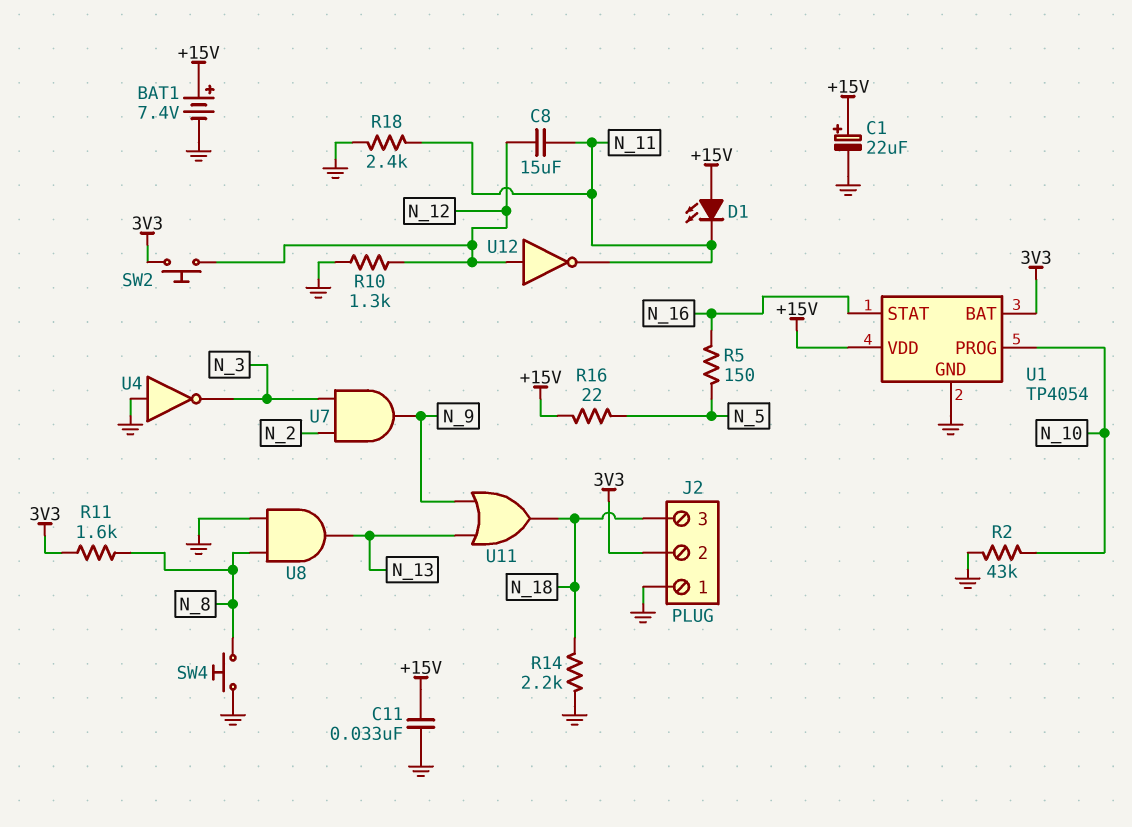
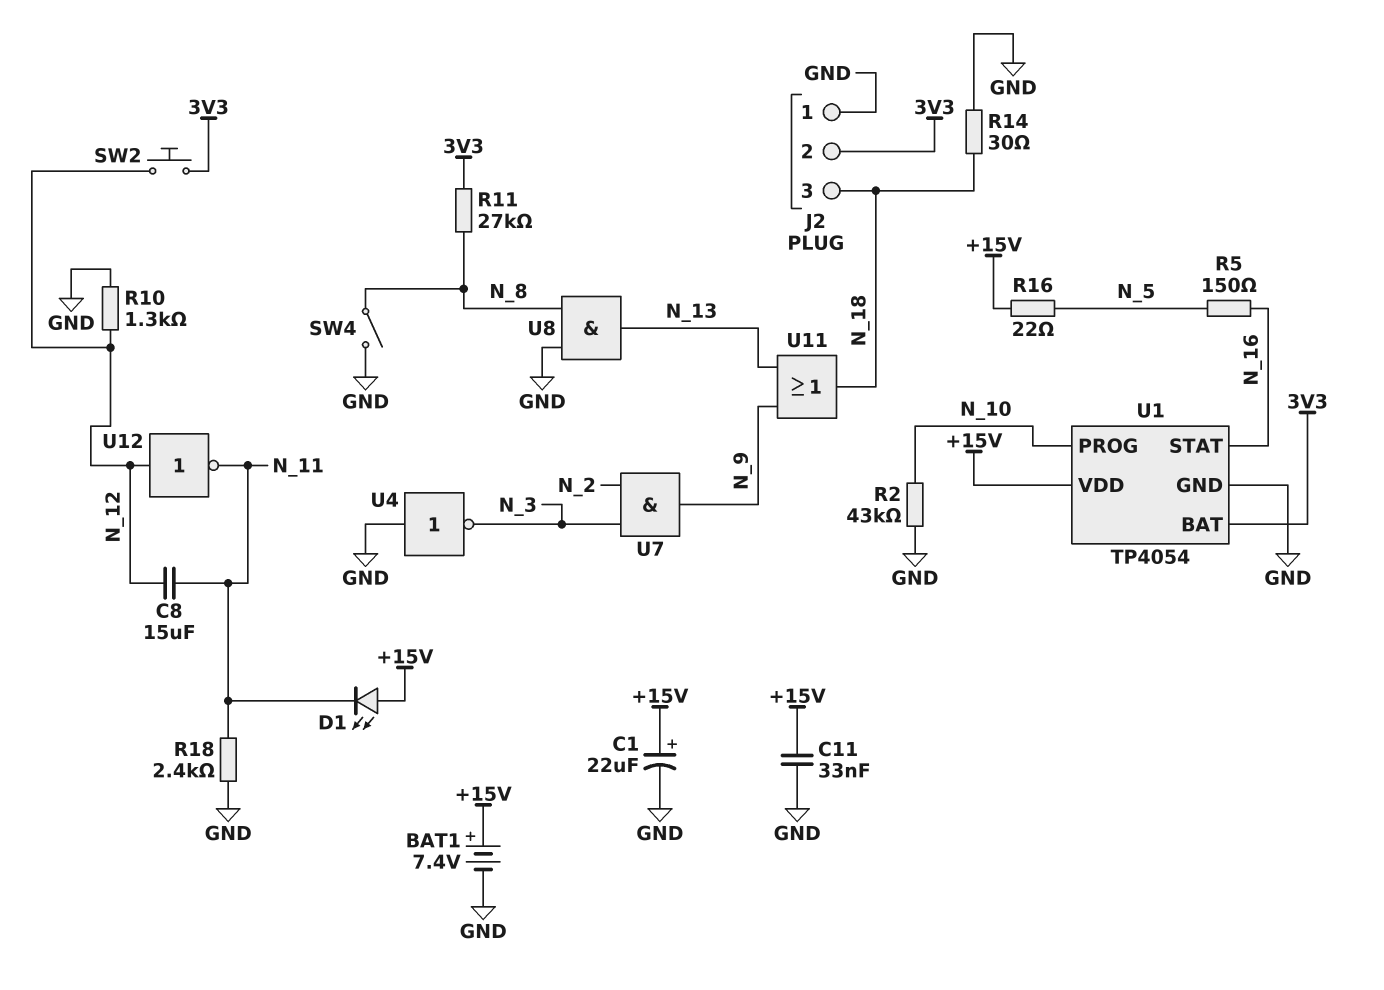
R11: 1.6k (3V3, N_8) -> 27k (3V3, N_8)
R14: 2.2k (GND, N_18) -> 30 (GND, N_18)
SW4: button (GND, N_8) -> switch (GND, N_8)

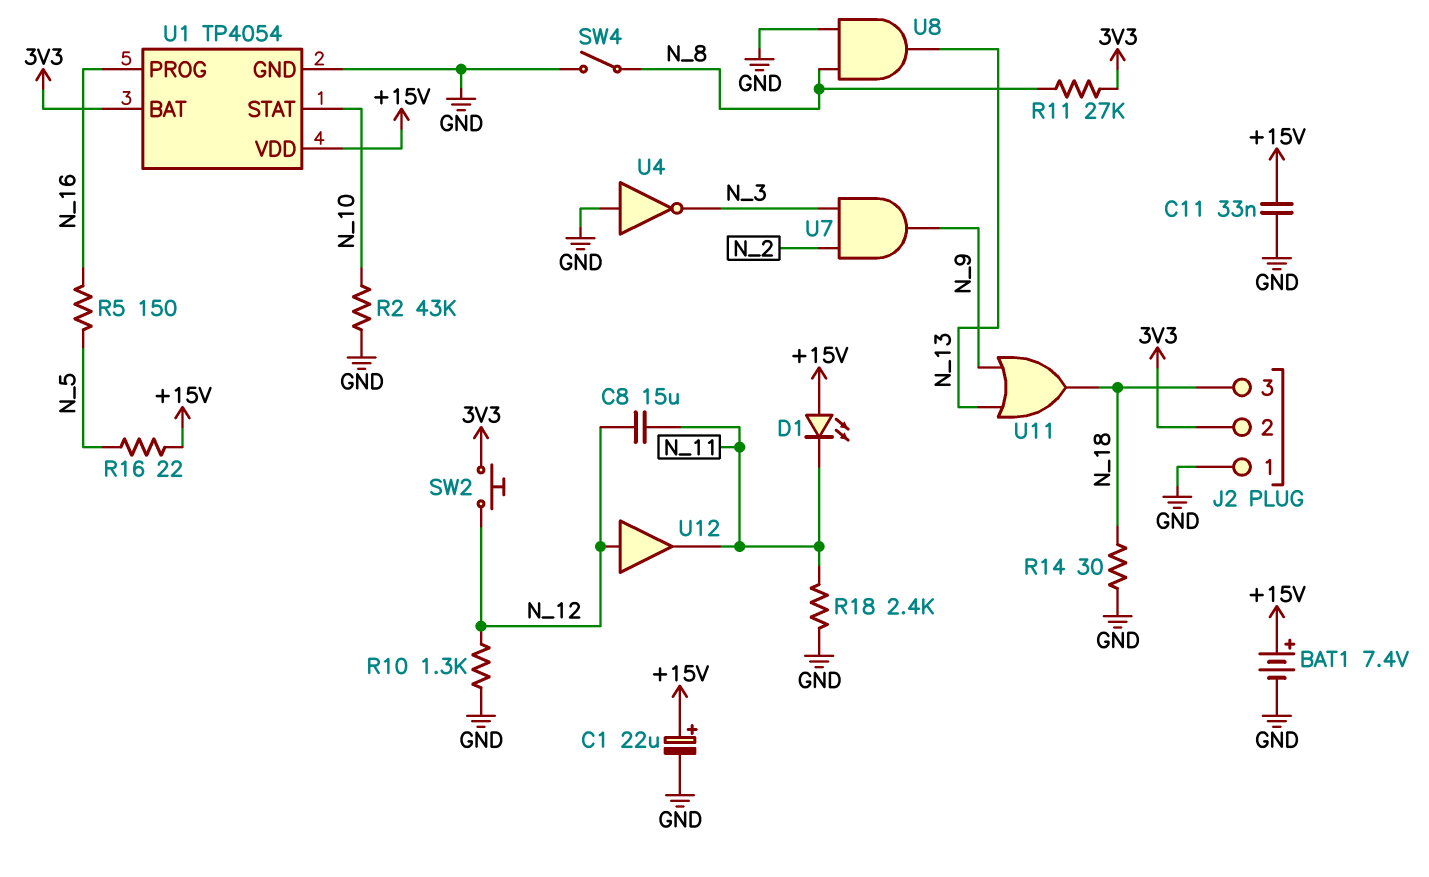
U1 pin PROG: N_10 -> N_16
U1 pin STAT: N_16 -> N_10
U12: NOT (in N_12, out N_11) -> buffer (in N_12, out N_11)

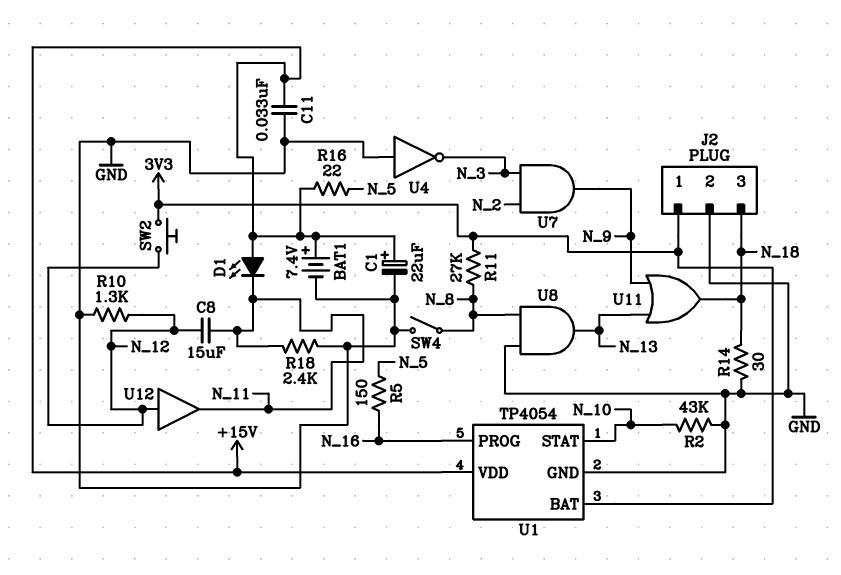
J2 pin 1: GND -> 3V3
J2 pin 2: 3V3 -> GND

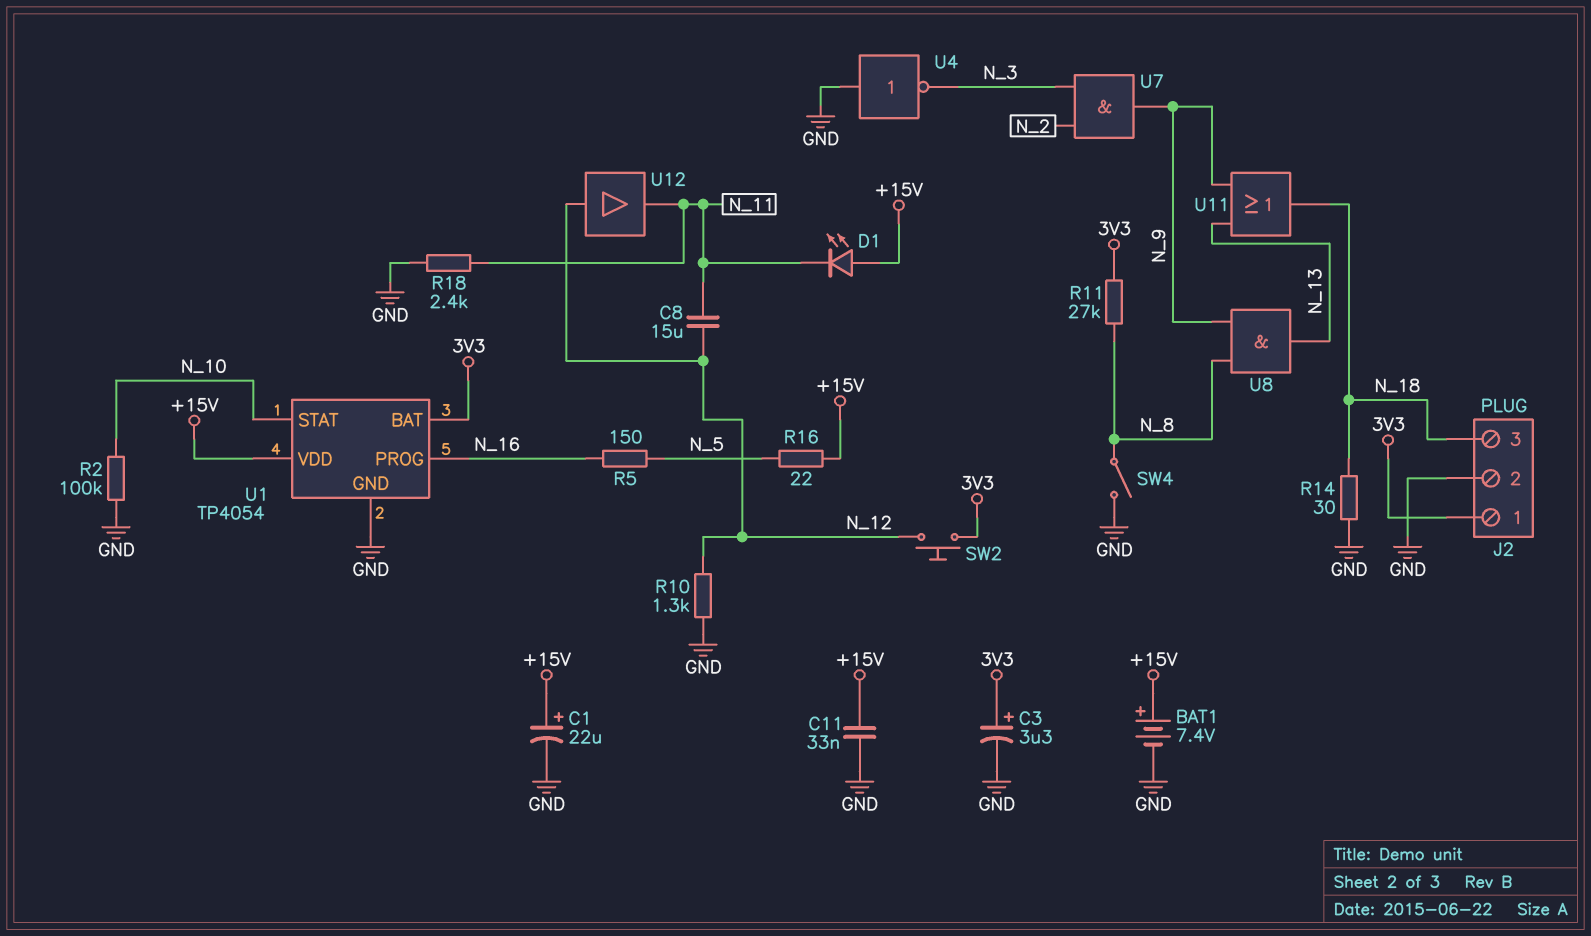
C3: none -> 3.3uF (plus 3V3, minus GND)
R2: 43k (GND, N_10) -> 100k (GND, N_10)
U8: AND (in GND, in N_8, out N_13) -> AND (in N_8, in N_9, out N_13)

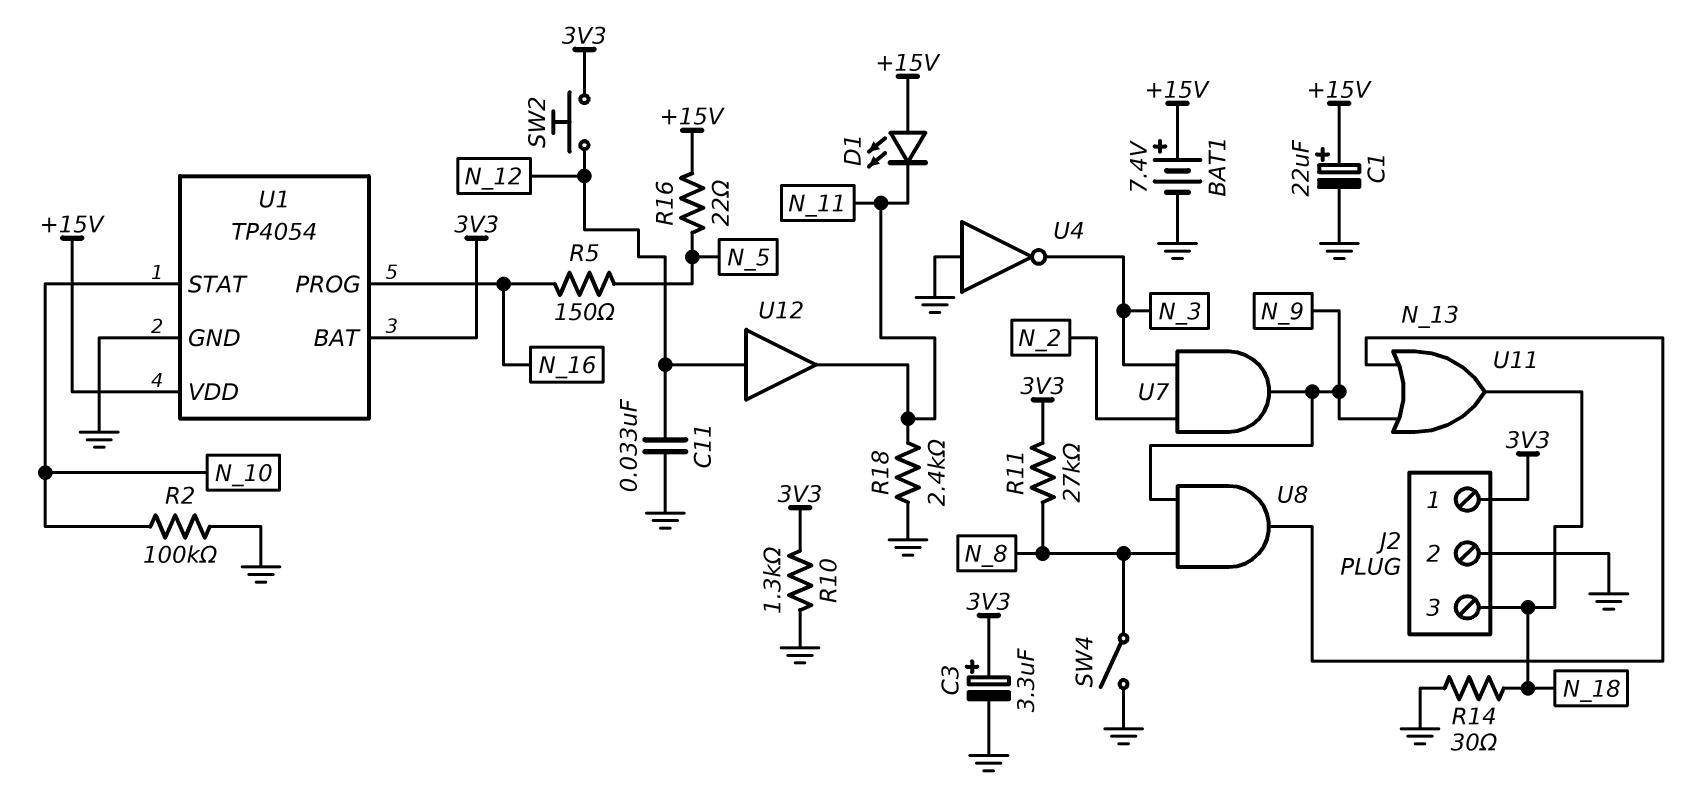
C8: 15uF (N_11, N_12) -> none
C11: 33nF (+15V, GND) -> 33nF (GND, N_12)
R10: 1.3k (GND, N_12) -> 1.3k (3V3, GND)

